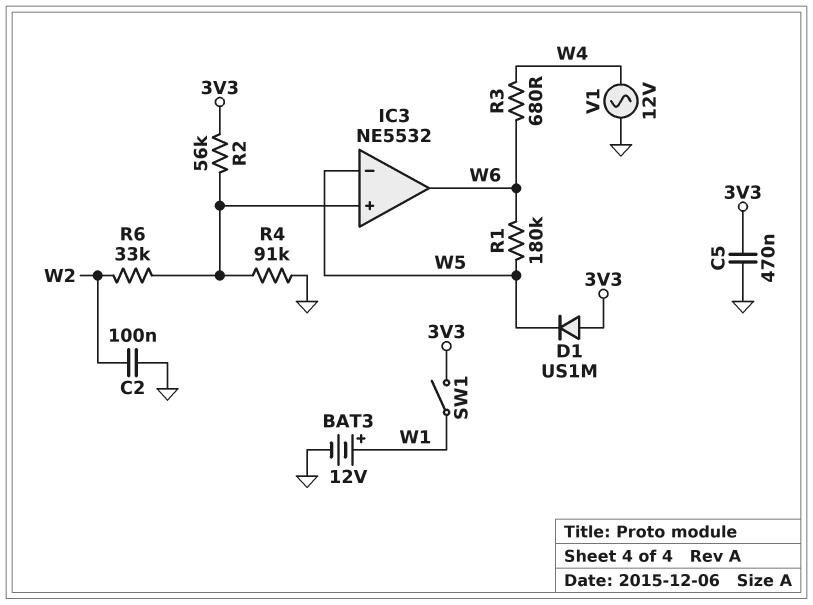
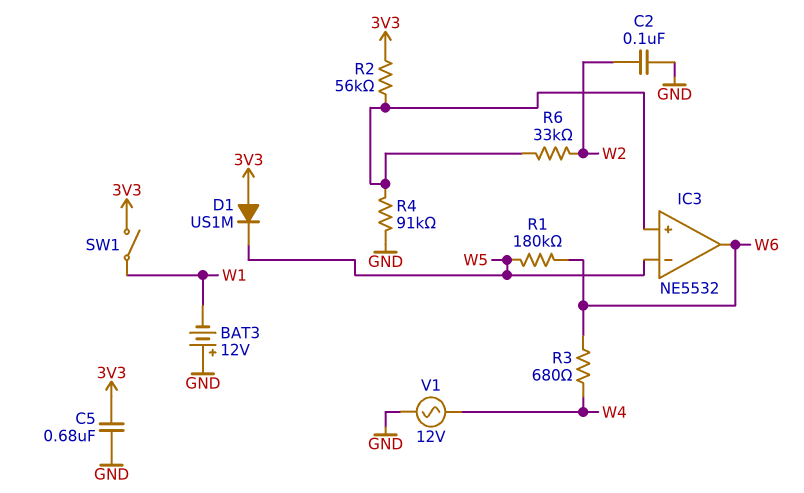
BAT3: 12V (plus W1, minus GND) -> 12V (plus GND, minus W1)
C5: 470nF (3V3, GND) -> 680nF (3V3, GND)

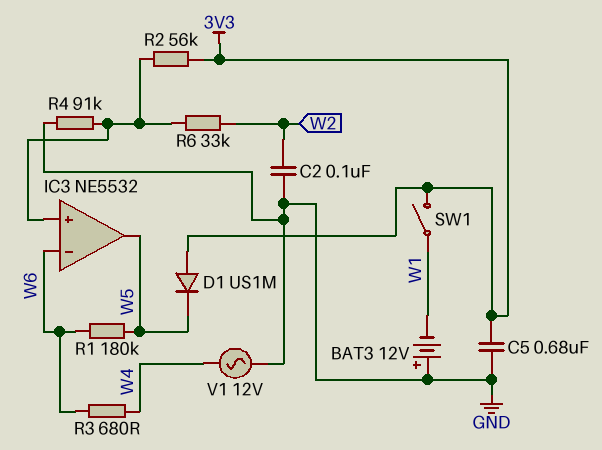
IC3 pin in-: W5 -> W6
IC3 pin out: W6 -> W5

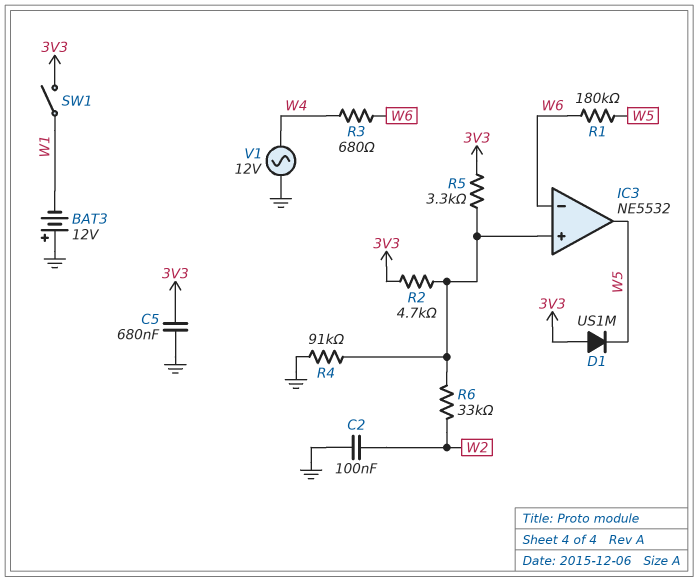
R2: 56k (3V3, IC3/in+) -> 4.7k (3V3, IC3/in+)
R5: none -> 3.3k (3V3, IC3/in+)

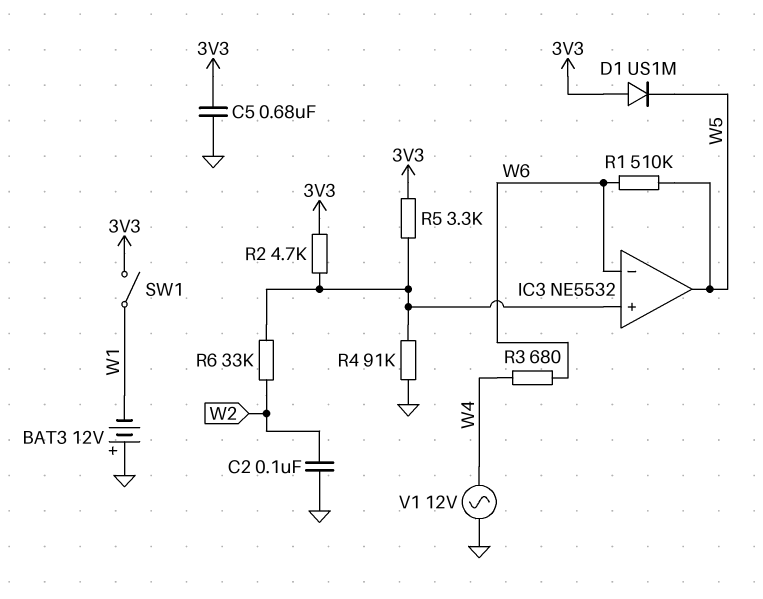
R1: 180k (W5, W6) -> 510k (W5, W6)

